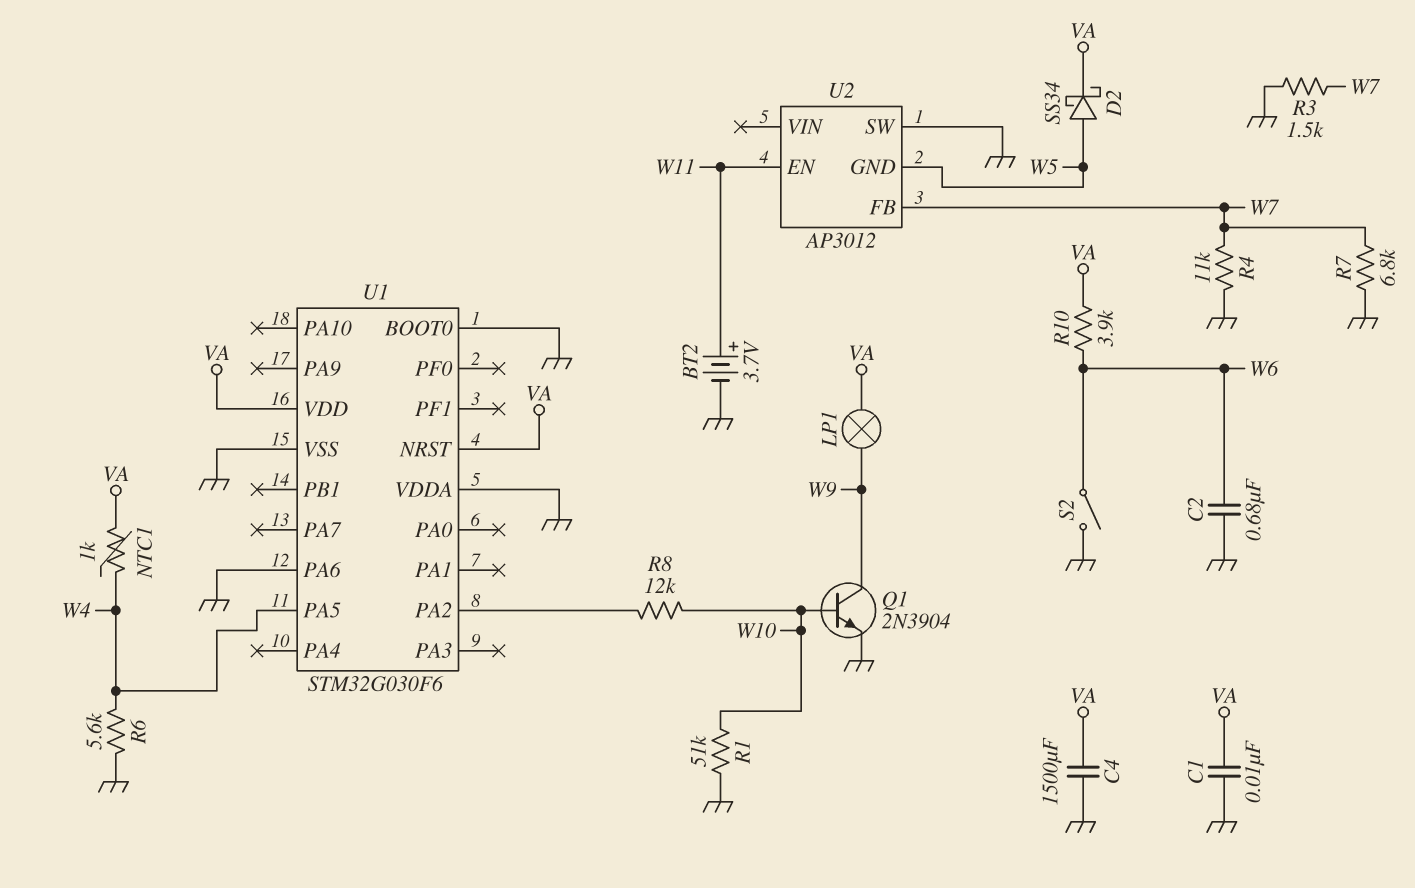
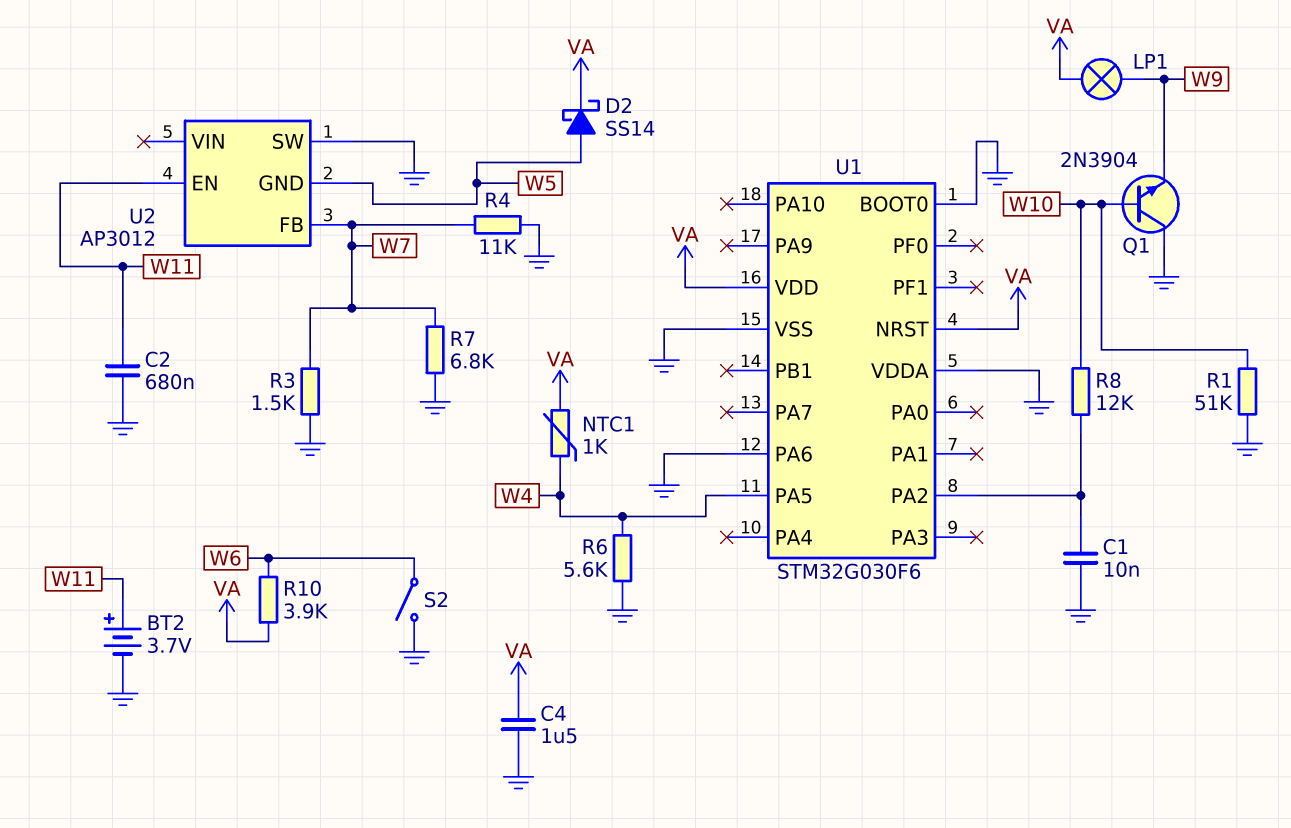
C1: 10nF (GND, VA) -> 10nF (GND, U1/PA2)
C2: 680nF (GND, W6) -> 680nF (GND, W11)
C4: 1500uF (GND, VA) -> 1.5uF (GND, VA)
D2: schottky SS34 (A W5, K VA) -> schottky SS14 (A W5, K VA)
Q1: NPN 2N3904 (B W10, C W9, E GND) -> NPN 2N3904 (B W10, C GND, E W9)

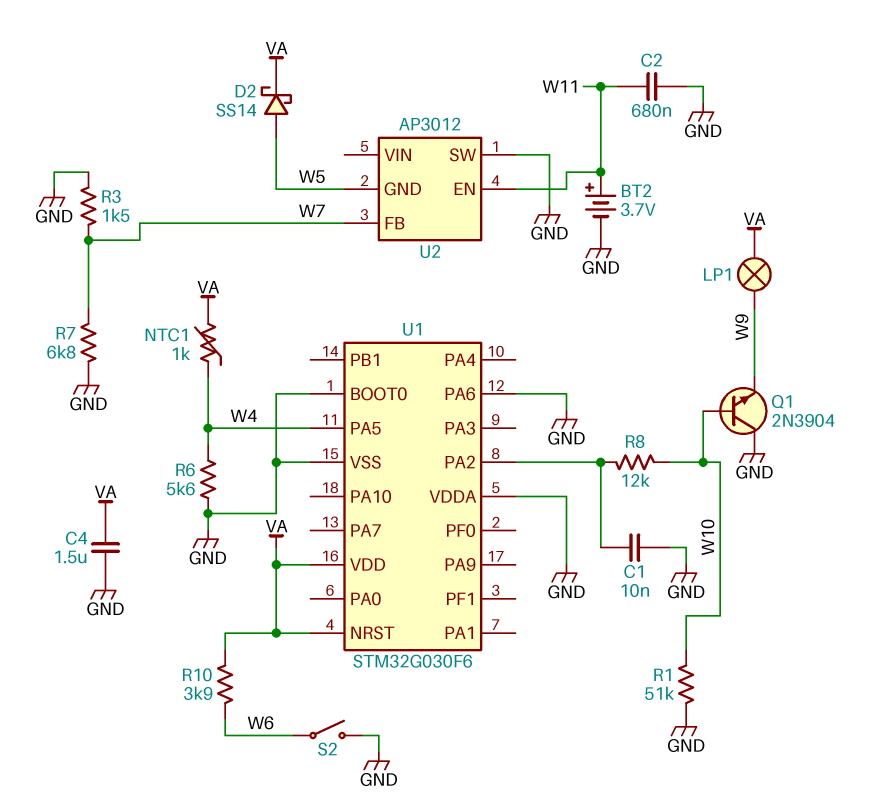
R4: 11k (GND, W7) -> none

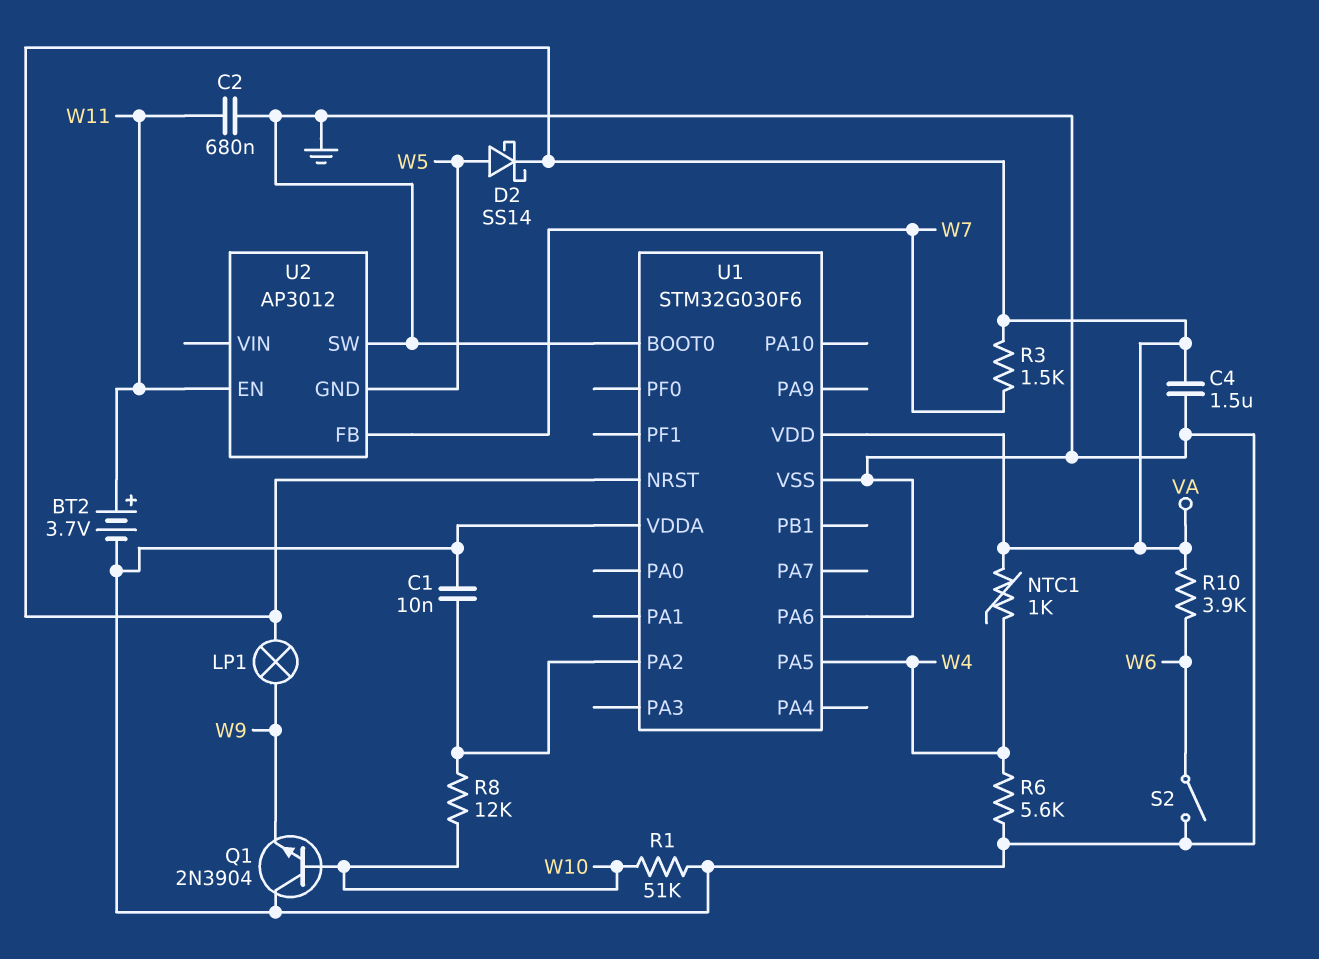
R3: 1.5k (GND, W7) -> 1.5k (VA, W7)
R7: 6.8k (GND, W7) -> none

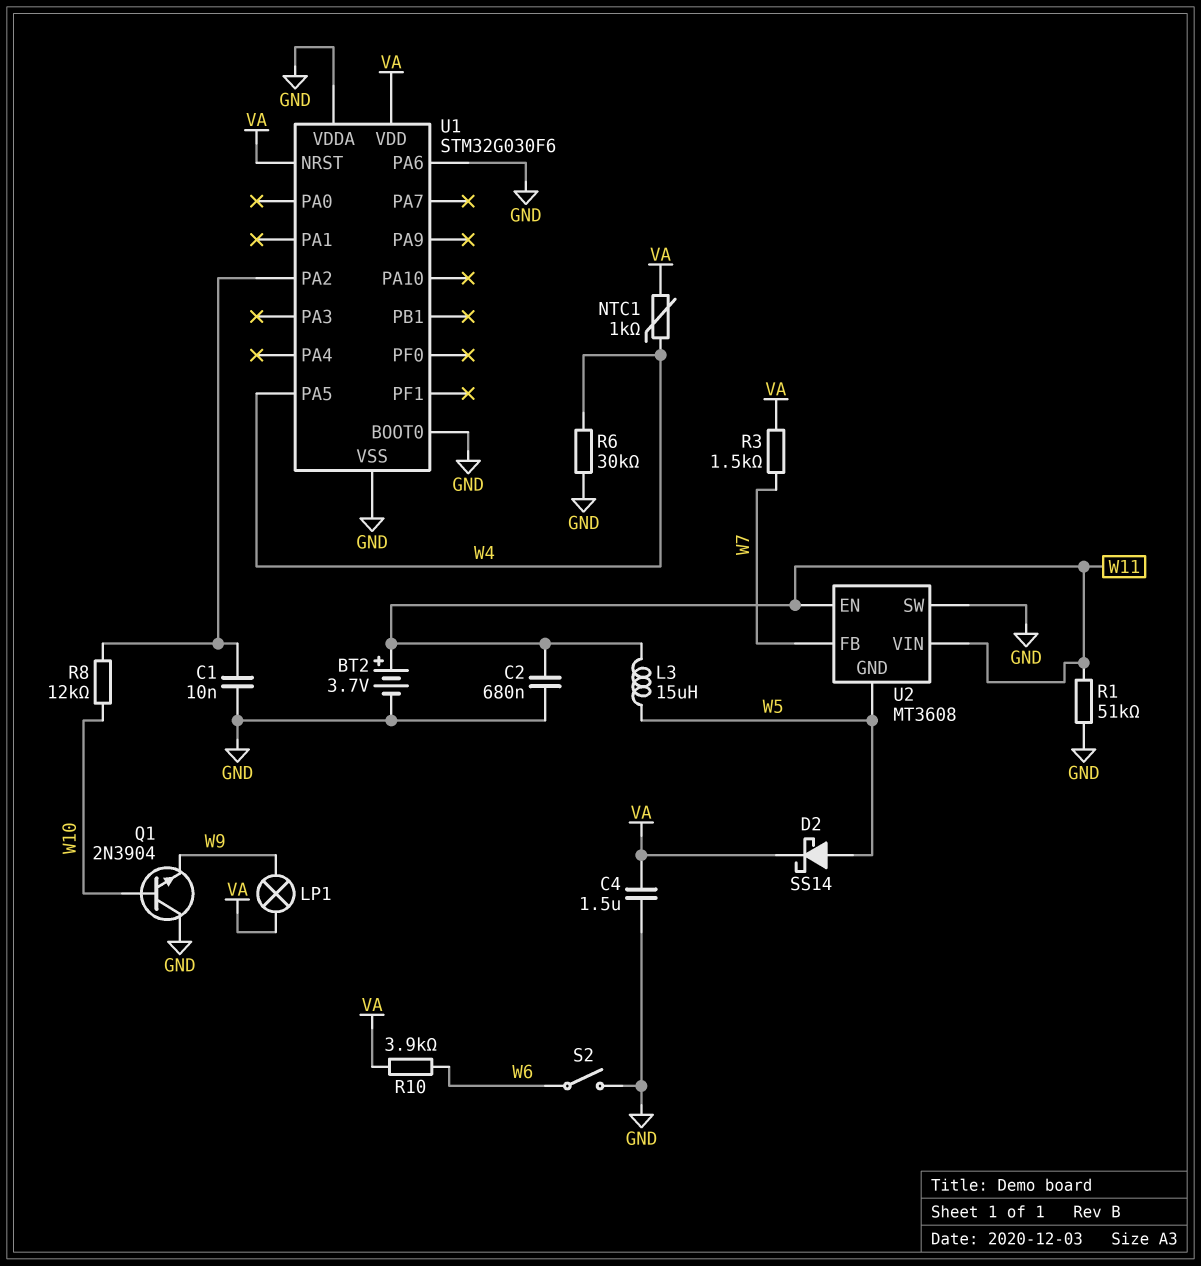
L3: none -> 15uH (W5, W11)
R1: 51k (GND, W10) -> 51k (GND, W11)
R6: 5.6k (GND, W4) -> 30k (GND, W4)
U2: AP3012 -> MT3608
U2 pin VIN: none -> W11

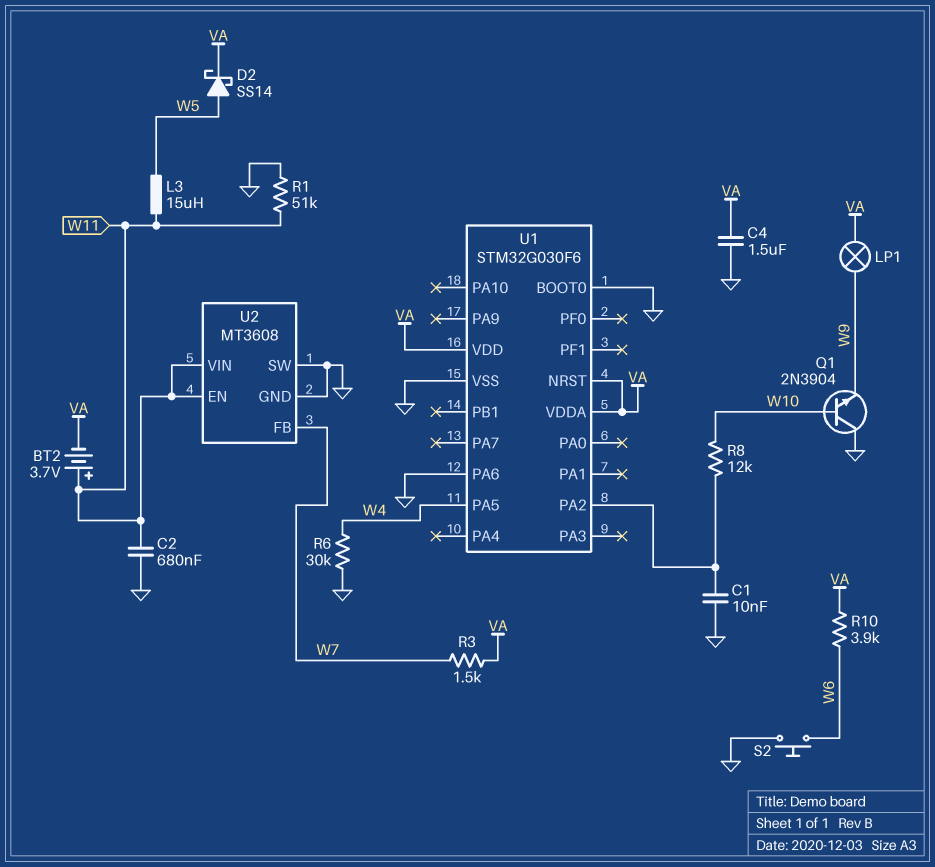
BT2: 3.7V (plus W11, minus GND) -> 3.7V (plus W11, minus VA)
NTC1: 1k (VA, W4) -> none
S2: switch (GND, W6) -> button (GND, W6)
U1 pin VDDA: GND -> VA
U2 pin GND: W5 -> GND

